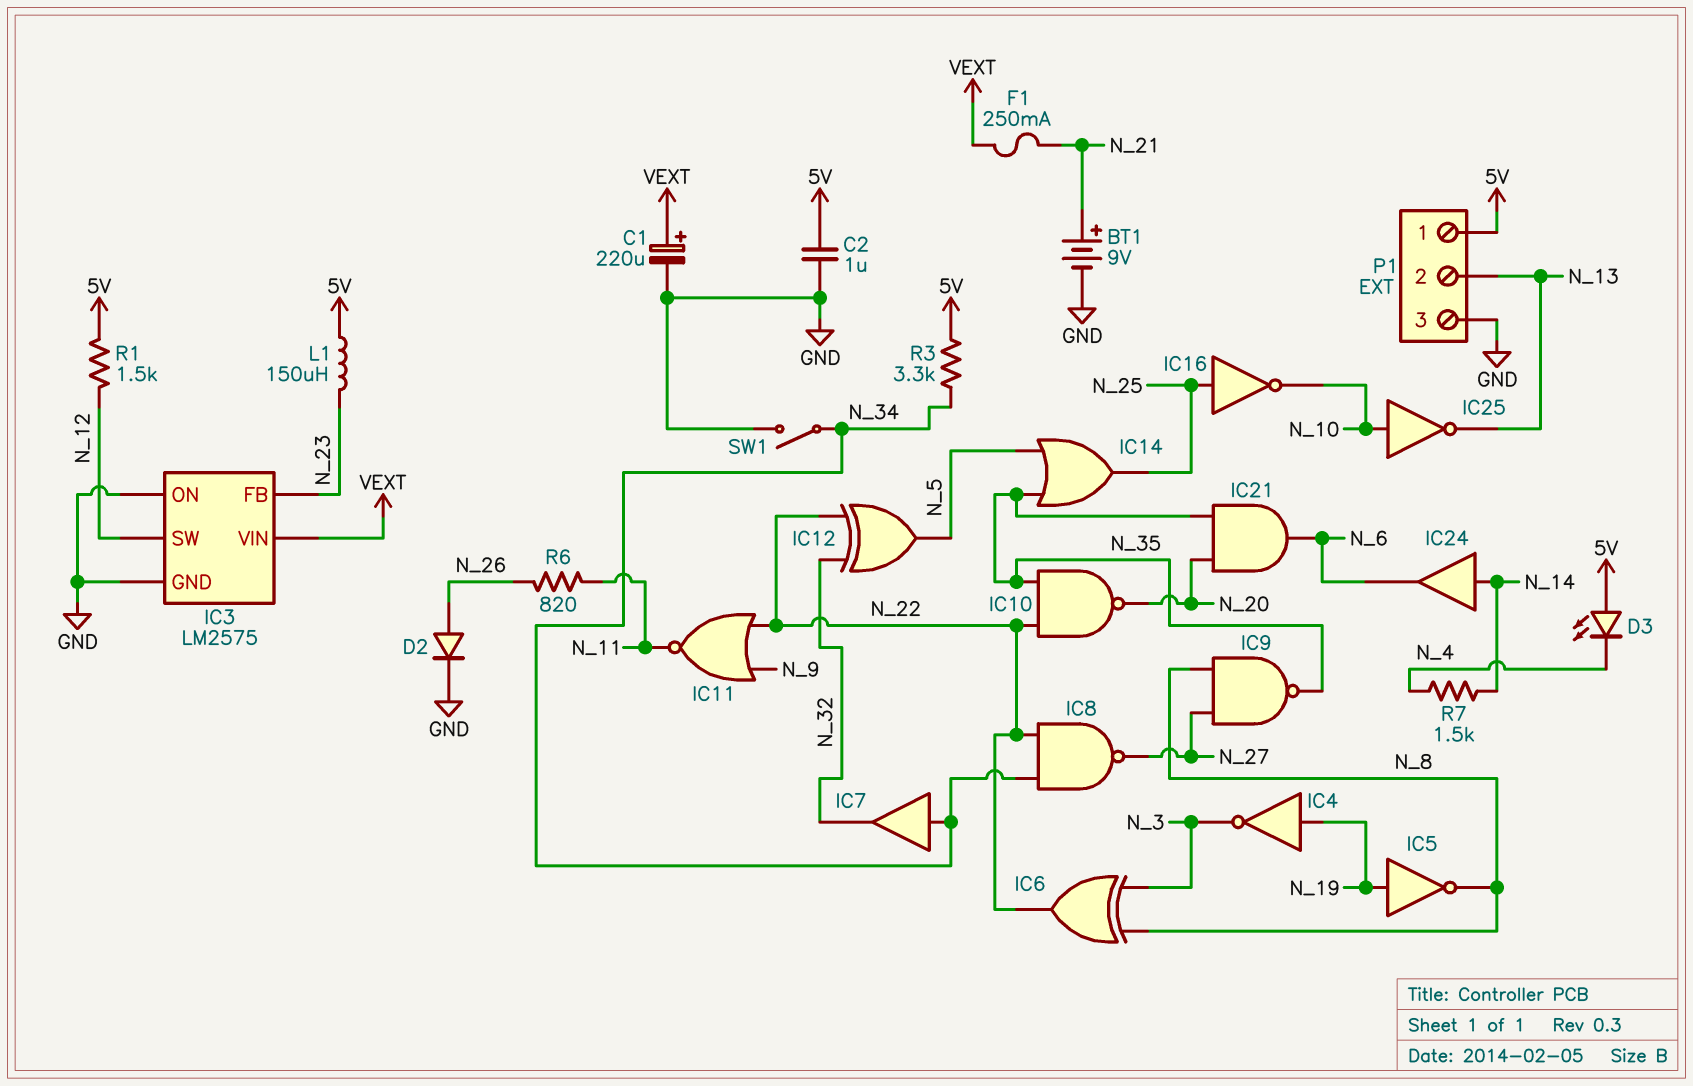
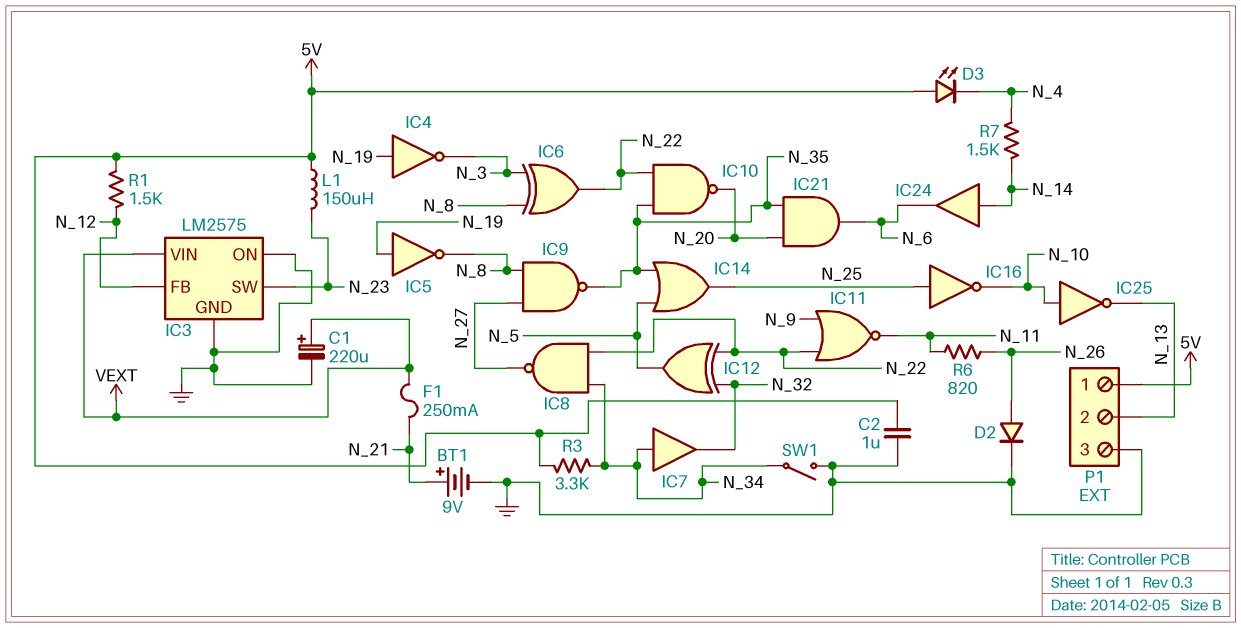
IC3 pin FB: N_23 -> N_12
IC3 pin SW: N_12 -> N_23

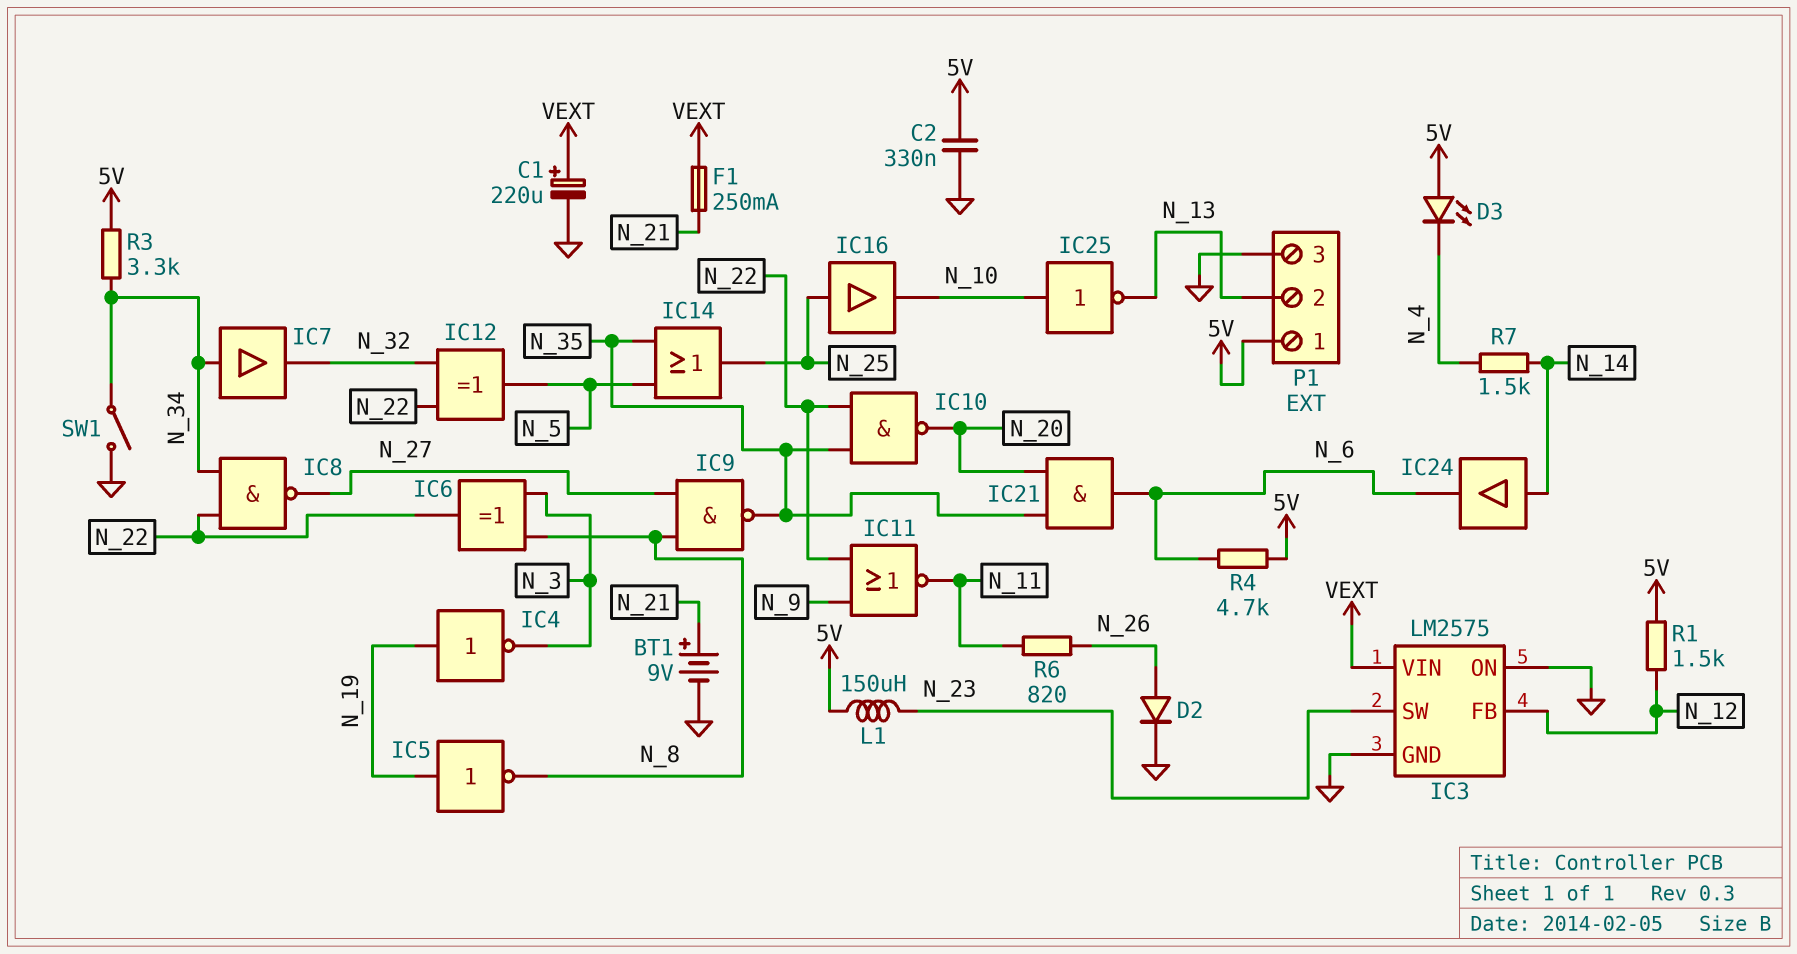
C2: 1uF (5V, GND) -> 330nF (5V, GND)
IC16: NOT (in N_25, out N_10) -> buffer (in N_25, out N_10)
R4: none -> 4.7k (5V, N_6)

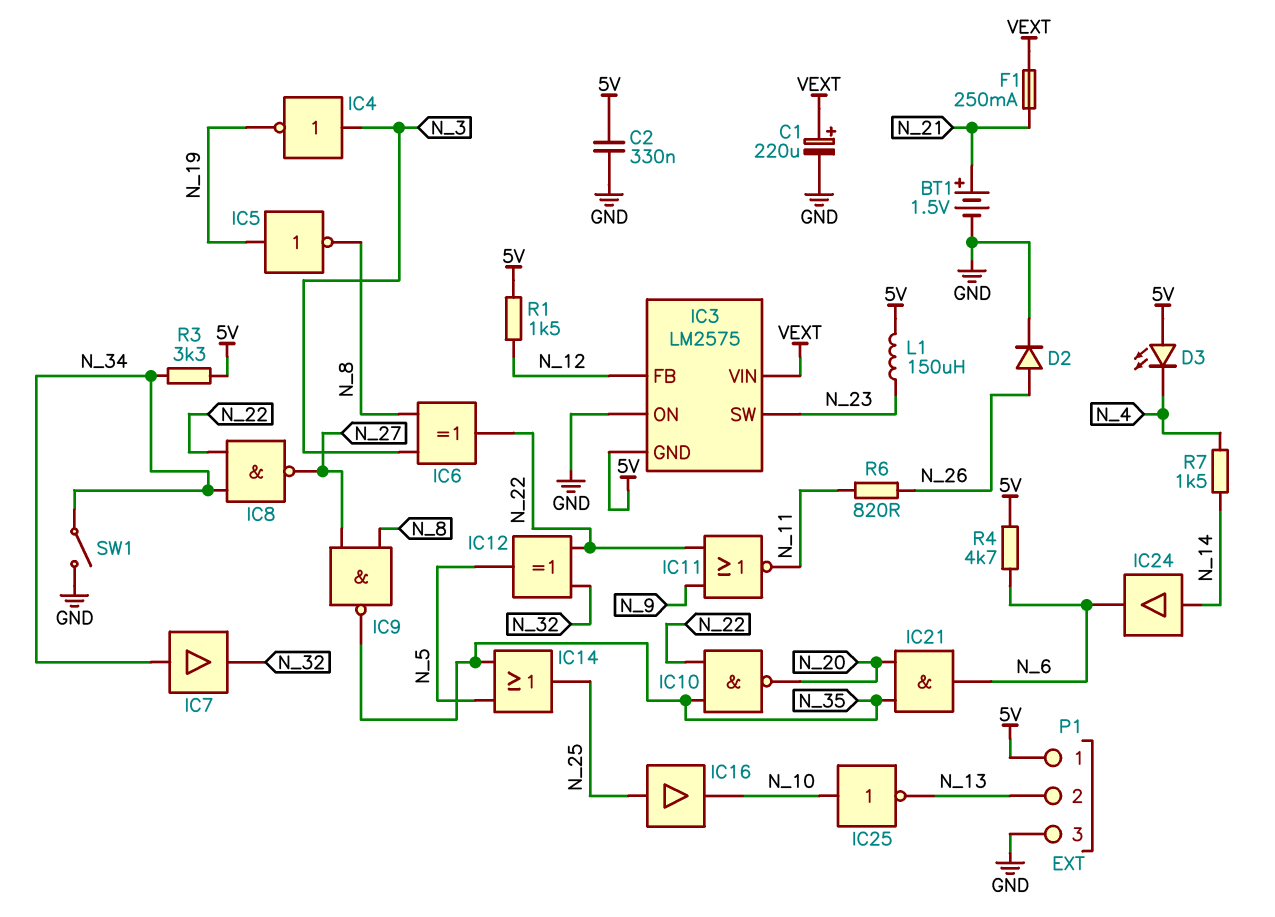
BT1: 9V (plus N_21, minus GND) -> 1.5V (plus N_21, minus GND)
IC3 pin GND: GND -> 5V
IC4: NOT (in N_19, out N_3) -> NOT (in N_3, out N_19)

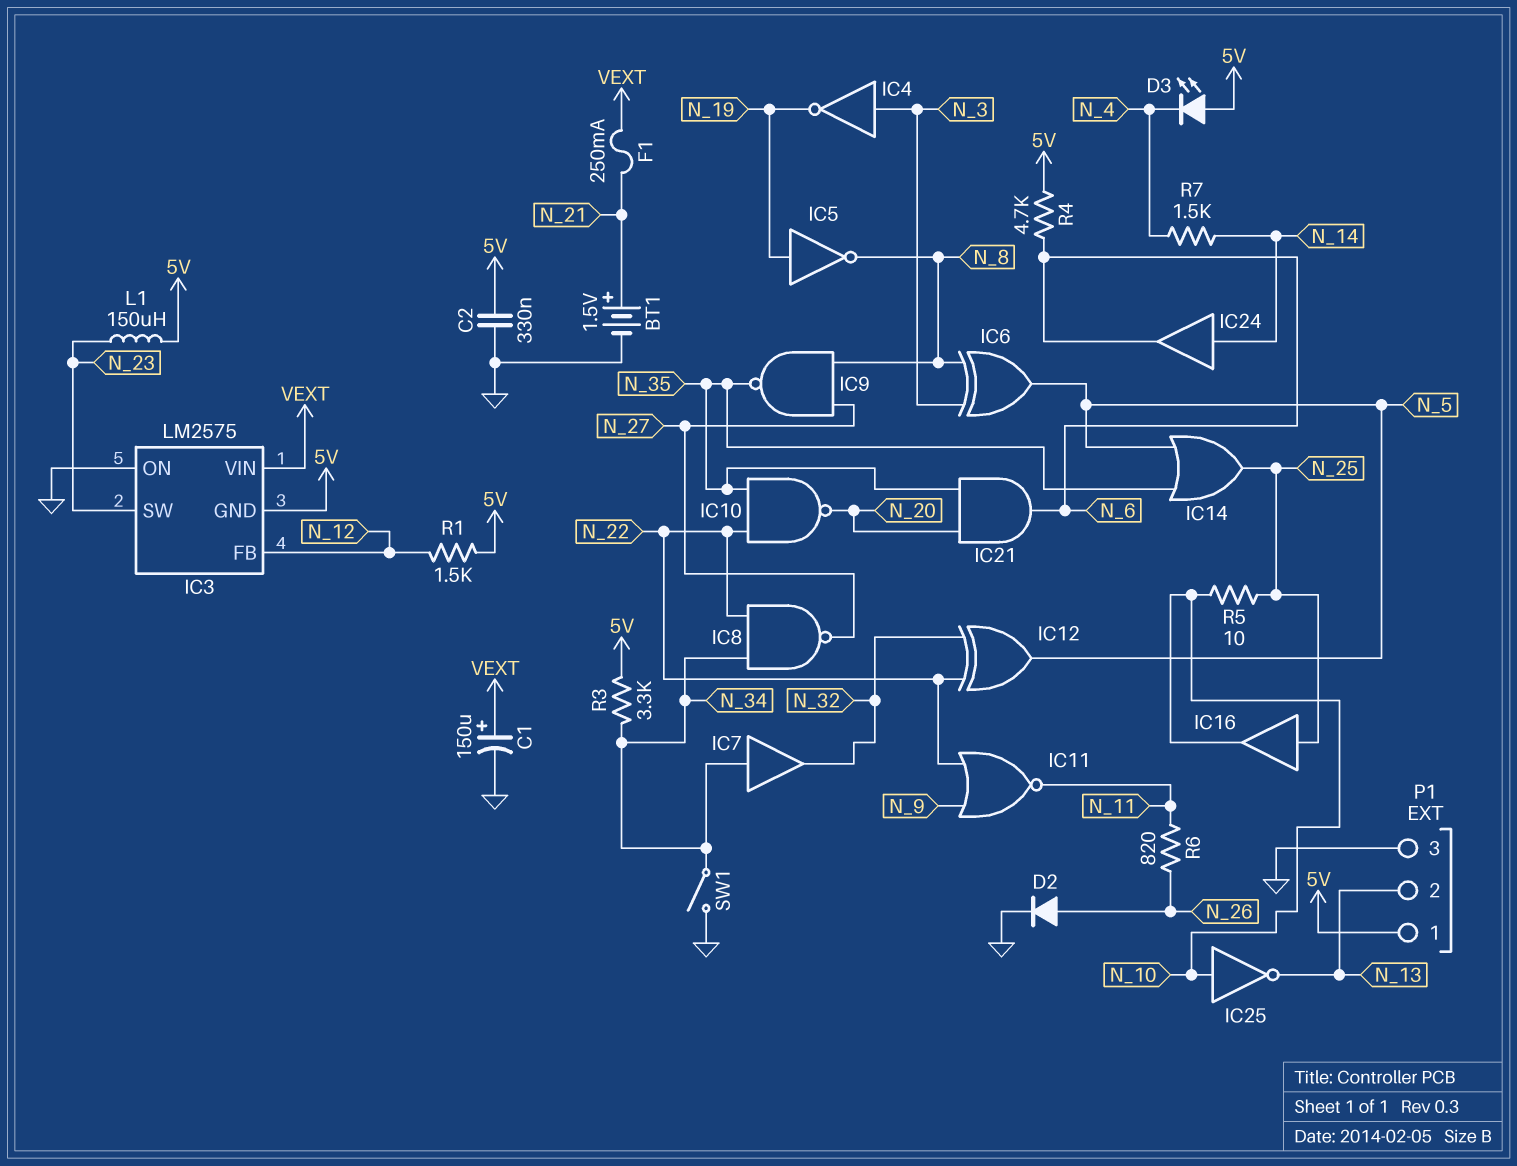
C1: 220uF (plus VEXT, minus GND) -> 150uF (plus VEXT, minus GND)
IC6: XOR (in N_3, in N_8, out N_22) -> XOR (in N_3, in N_8, out N_5)
R5: none -> 10 (N_10, N_25)

